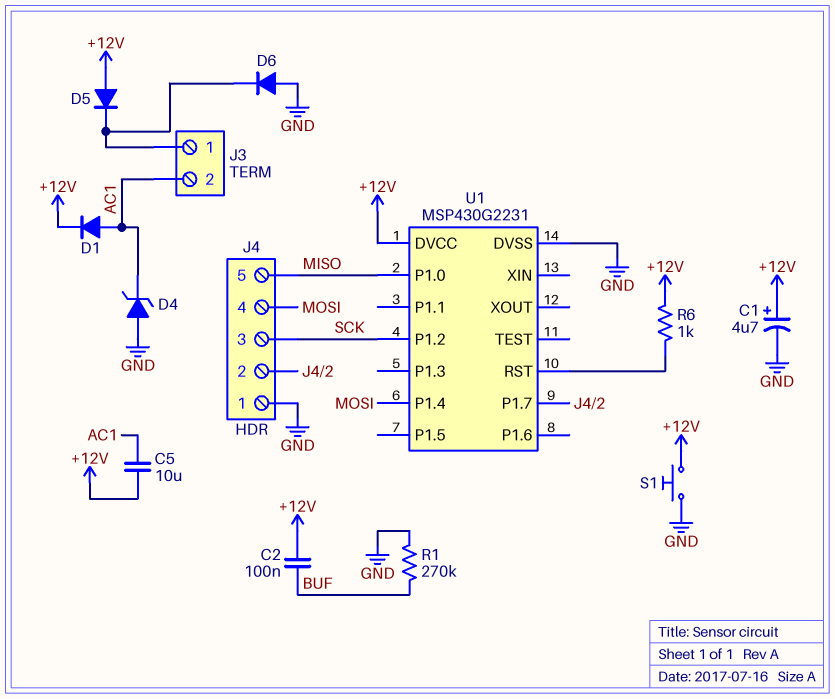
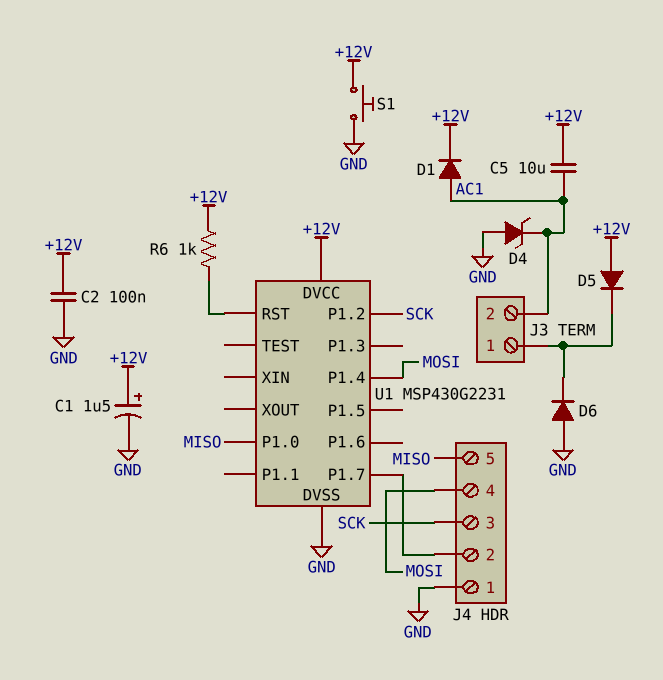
C1: 4.7uF (plus +12V, minus GND) -> 1.5uF (plus +12V, minus GND)
C2: 100nF (+12V, BUF) -> 100nF (+12V, GND)
R1: 270k (BUF, GND) -> none

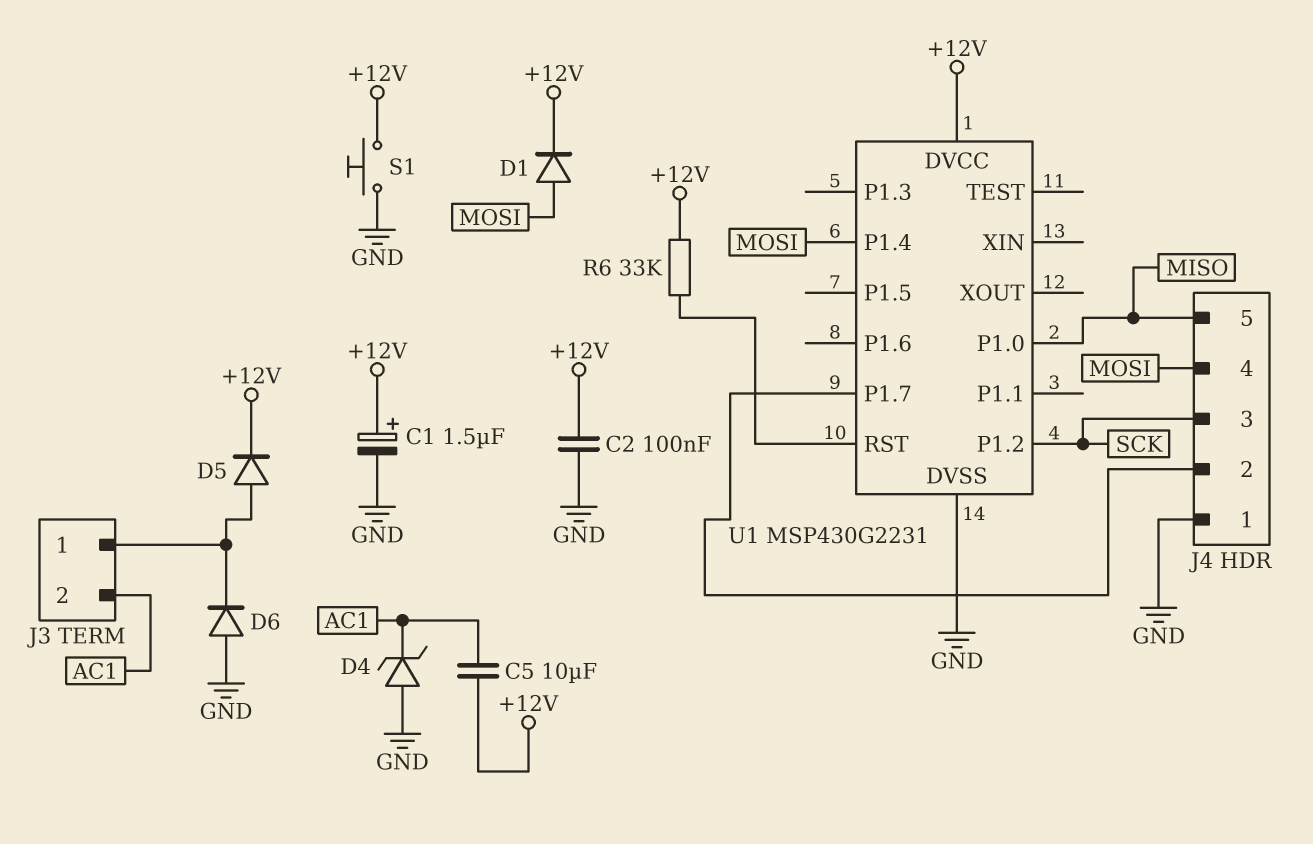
D1: diode (A AC1, K +12V) -> diode (A MOSI, K +12V)
D5: diode (A +12V, K J3/1) -> diode (A J3/1, K +12V)
R6: 1k (+12V, U1/RST) -> 33k (+12V, U1/RST)

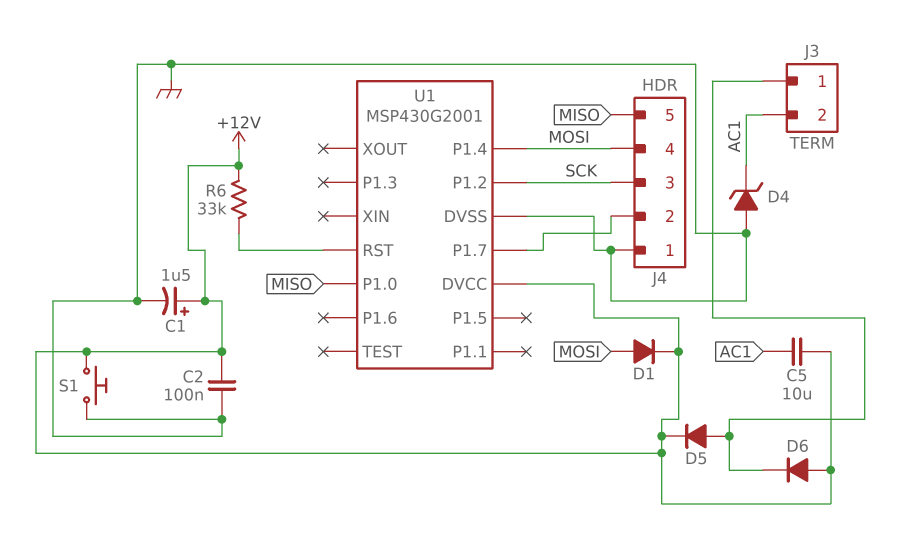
D6: diode (A GND, K J3/1) -> diode (A +12V, K J3/1)
U1: MSP430G2231 -> MSP430G2001

